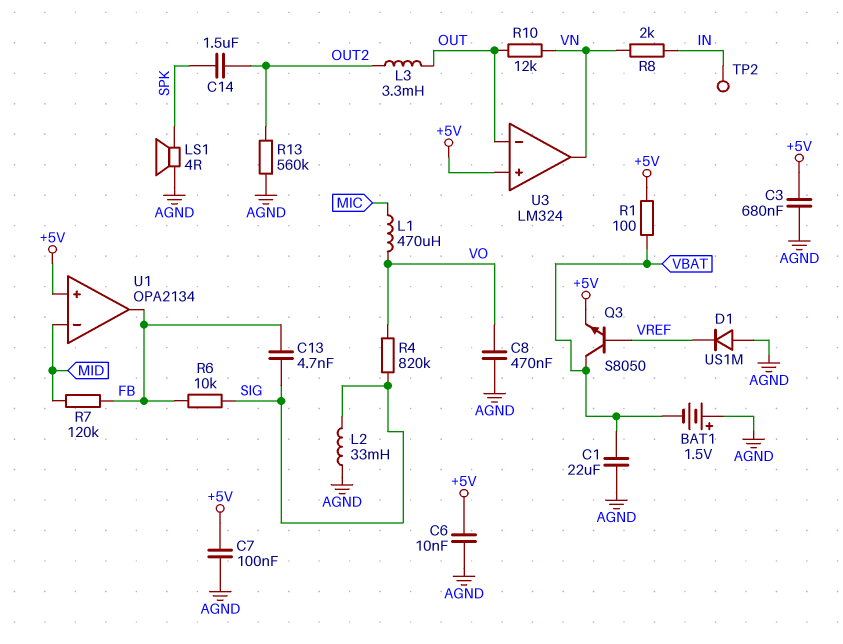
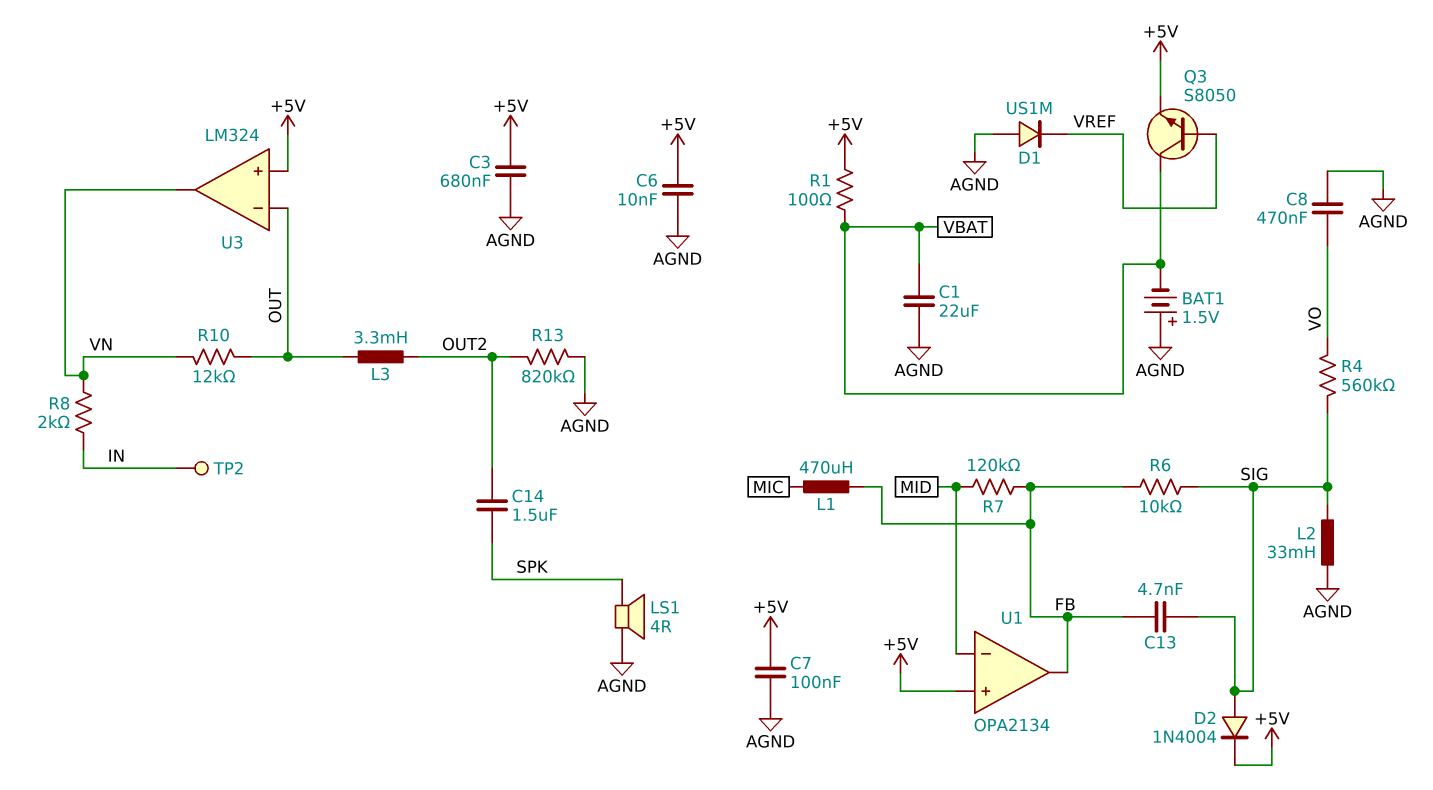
D2: none -> diode 1N4004 (A SIG, K +5V)
L1: 470uH (MIC, VO) -> 470uH (FB, MIC)
R4: 820k (SIG, VO) -> 560k (SIG, VO)
R13: 560k (AGND, OUT2) -> 820k (AGND, OUT2)

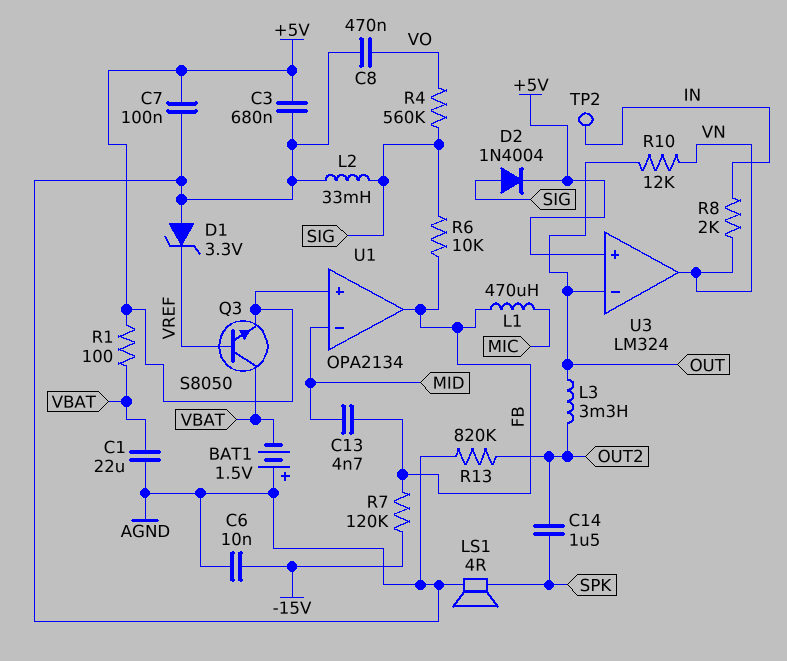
C6: 10nF (+5V, AGND) -> 10nF (-15V, AGND)
C13: 4.7nF (FB, SIG) -> 4.7nF (FB, MID)
D1: diode US1M (A AGND, K VREF) -> zener 3.3V (A AGND, K VREF)
R7: 120k (FB, MID) -> 120k (-15V, FB)

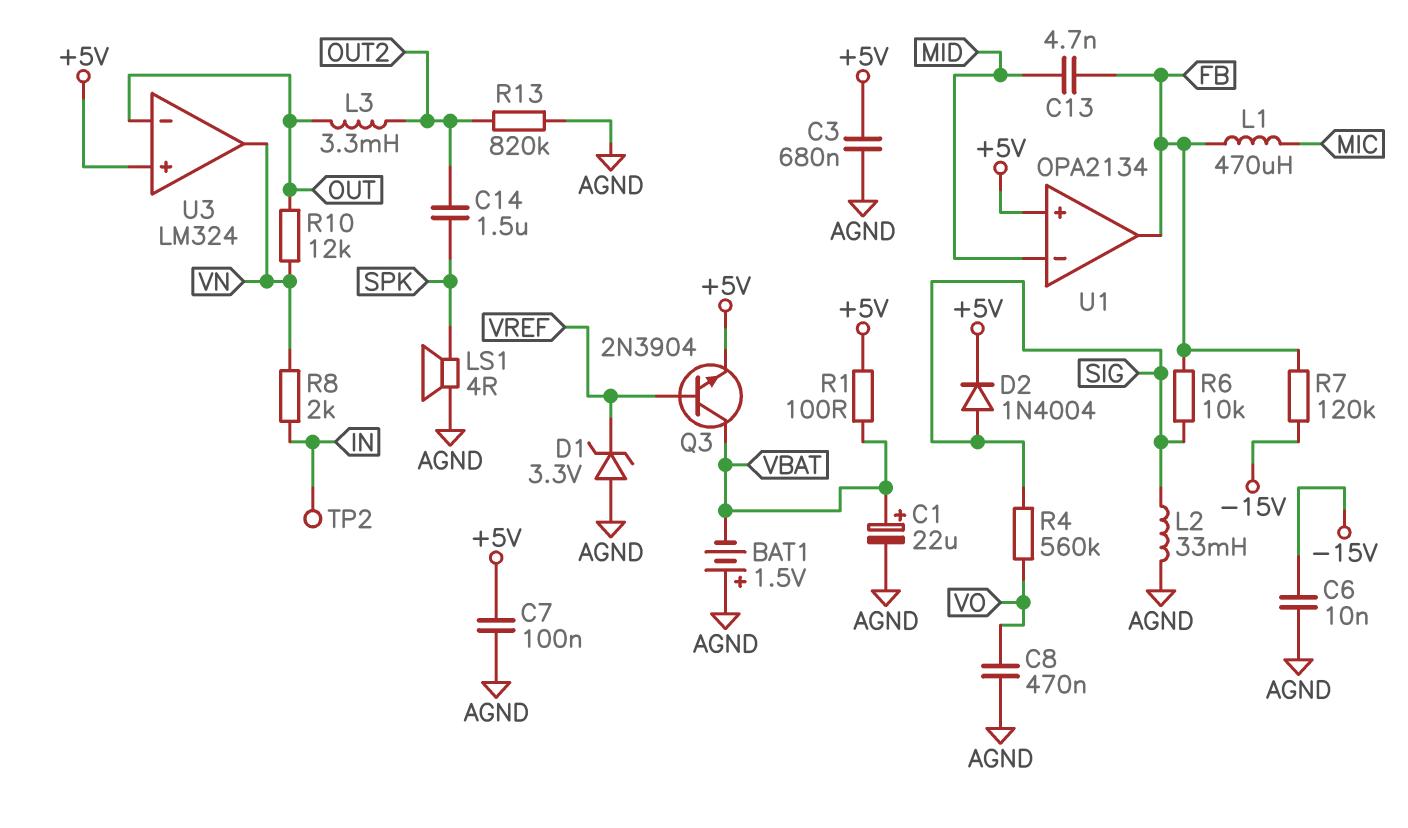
C1: 22uF (AGND, VBAT) -> 22uF (plus VBAT, minus AGND)
Q3: NPN S8050 (B VREF, C VBAT, E +5V) -> NPN 2N3904 (B VREF, C VBAT, E +5V)

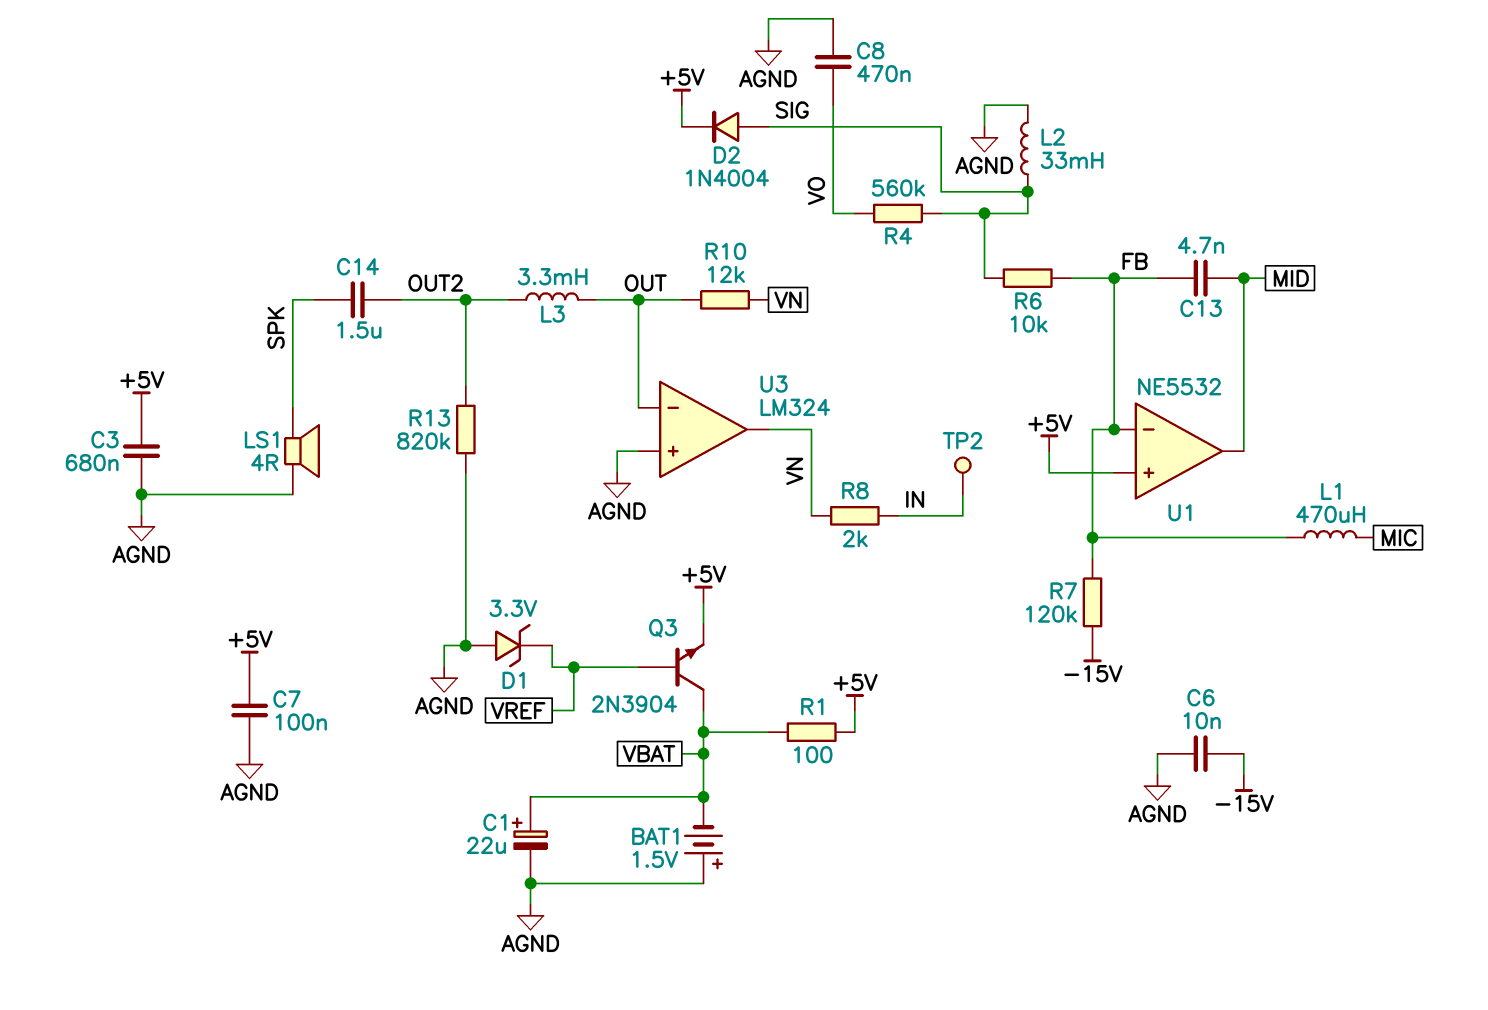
U1: OPA2134 -> NE5532
U1 pin in-: MID -> FB
U1 pin out: FB -> MID
U3 pin in+: +5V -> AGND

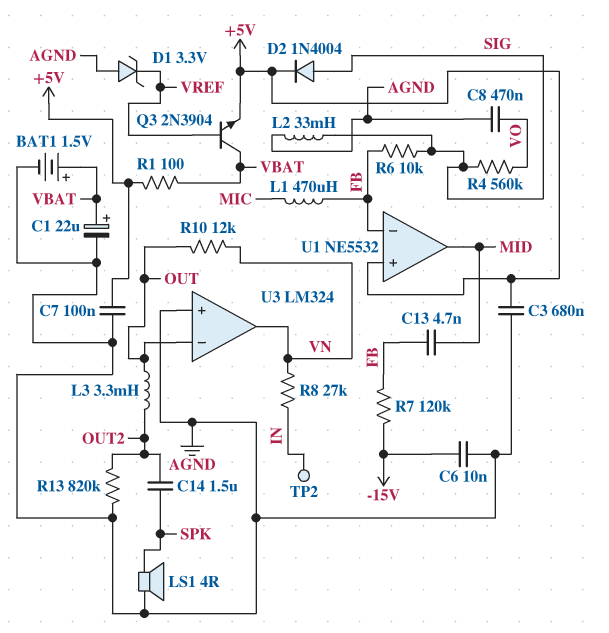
BAT1: 1.5V (plus AGND, minus VBAT) -> 1.5V (plus VBAT, minus AGND)
R8: 2k (IN, VN) -> 27k (IN, VN)

